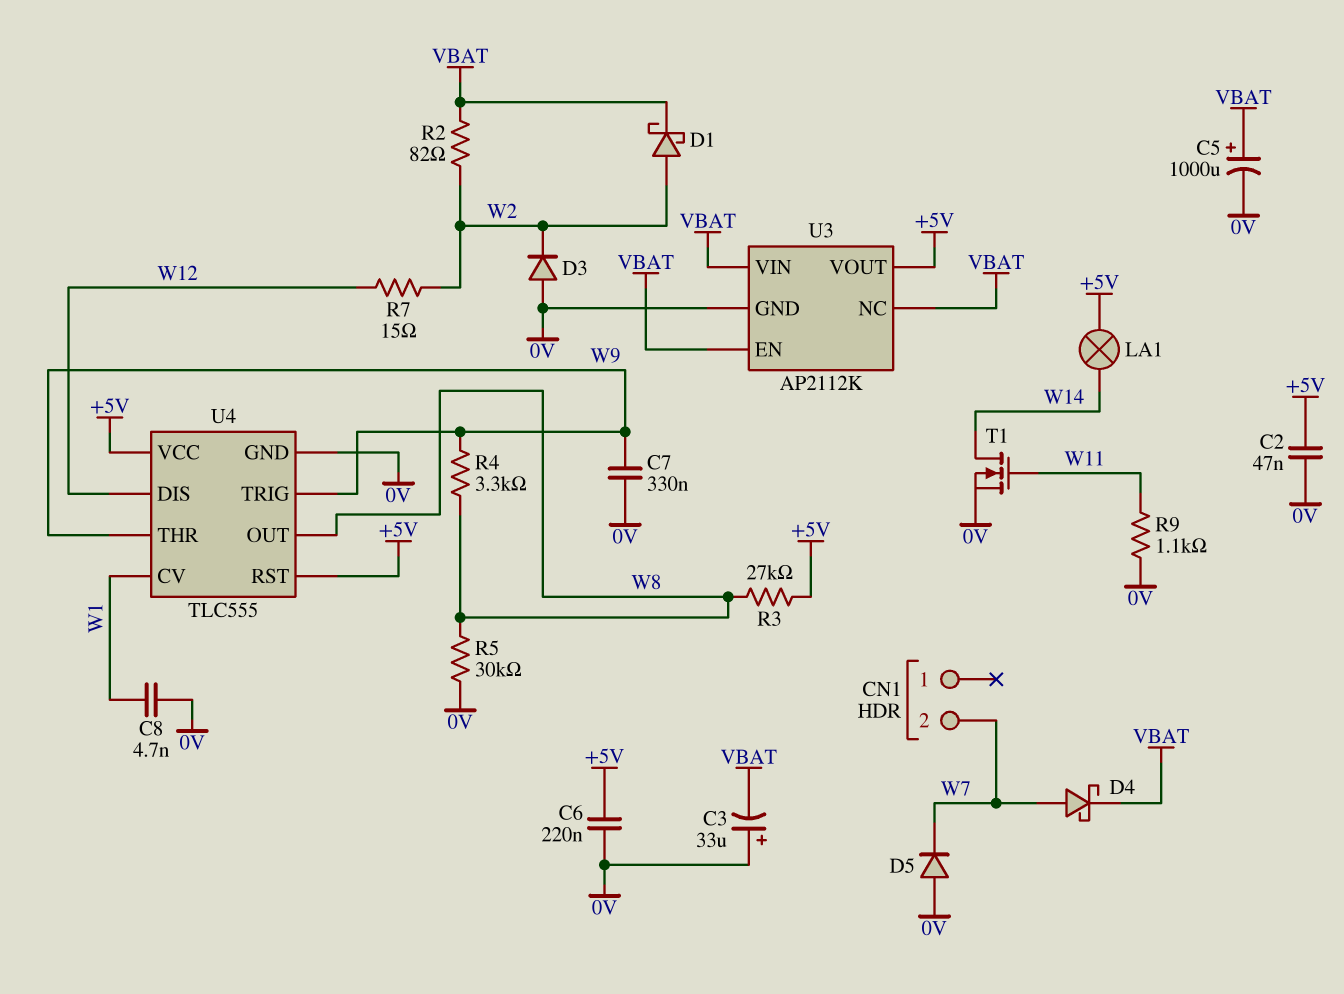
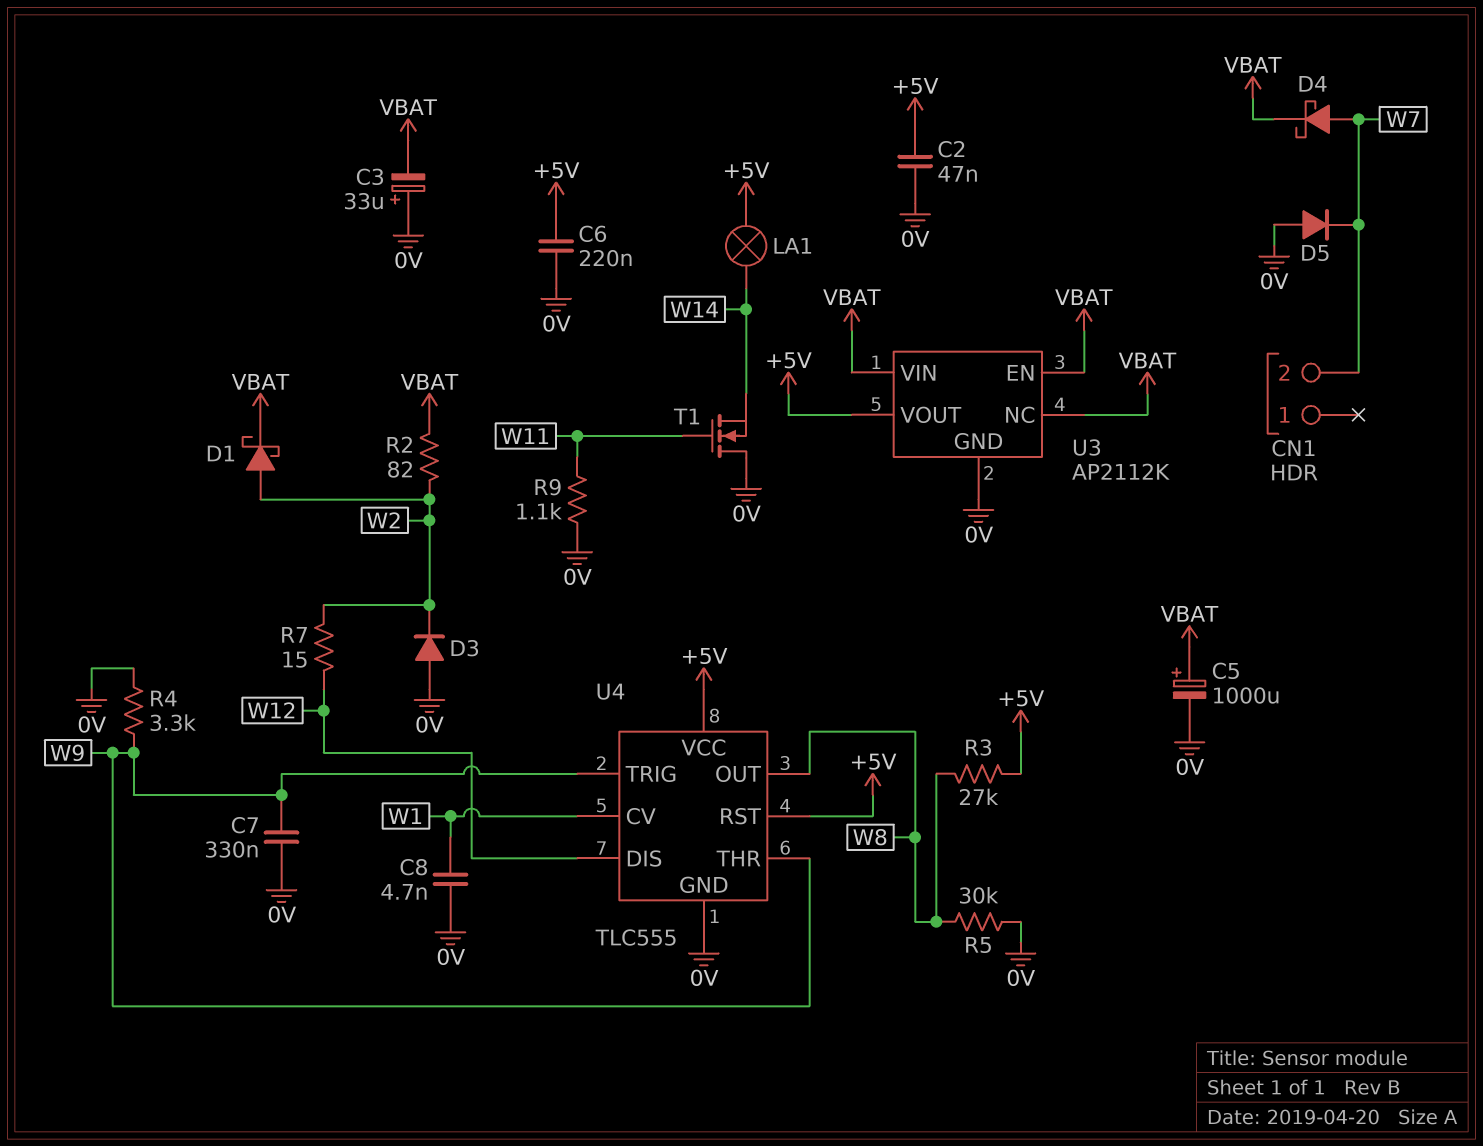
R4: 3.3k (W8, W9) -> 3.3k (0V, W9)
T1: NMOS (G W11, D W14, S 0V) -> NMOS (G W11, D 0V, S W14)

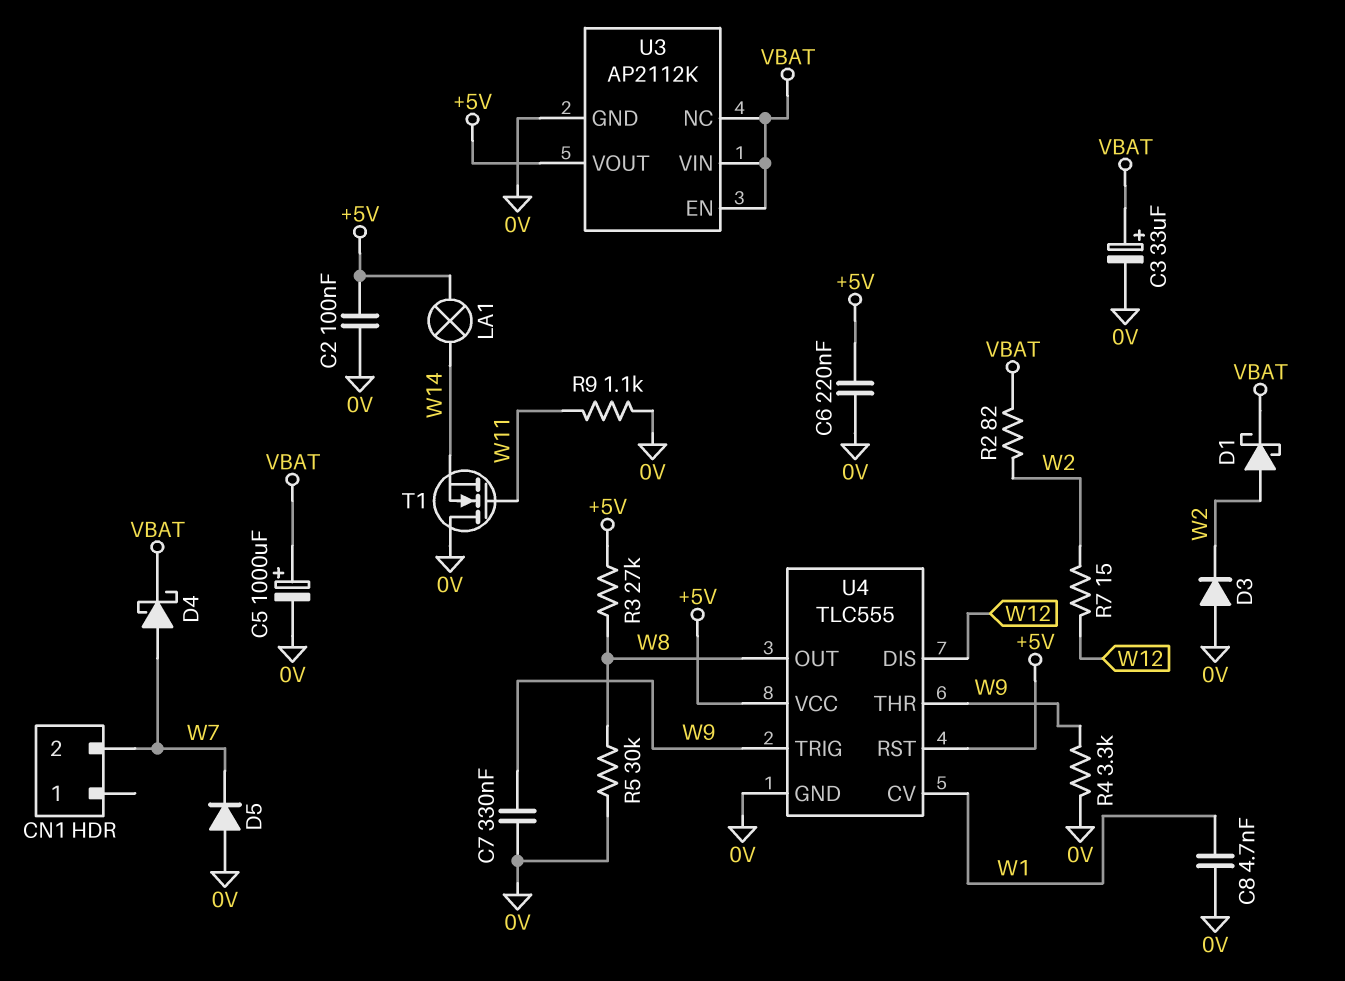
C2: 47nF (+5V, 0V) -> 100nF (+5V, 0V)
C3: 33uF (plus 0V, minus VBAT) -> 33uF (plus VBAT, minus 0V)

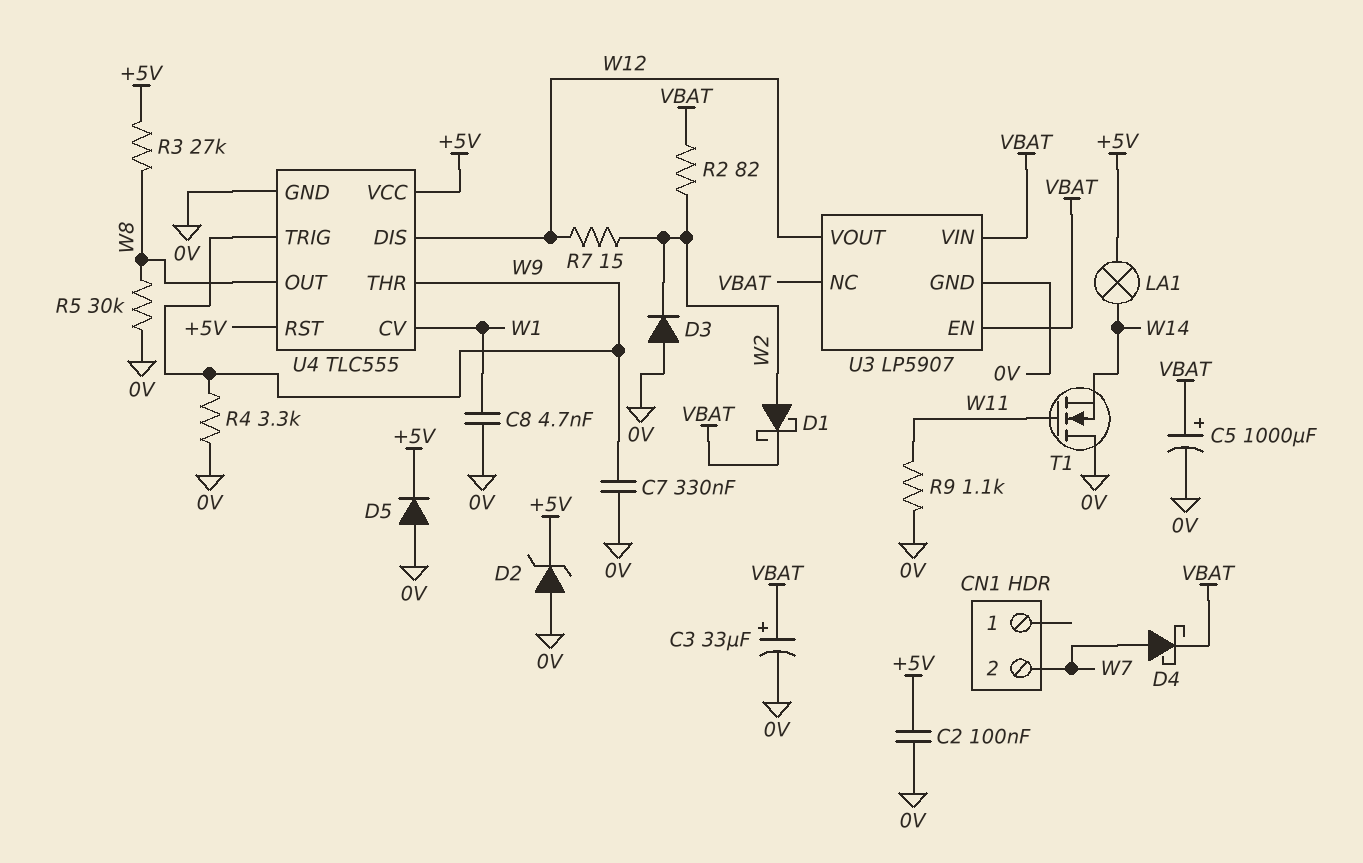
C6: 220nF (+5V, 0V) -> none
D2: none -> zener (A 0V, K +5V)
D5: diode (A 0V, K W7) -> diode (A 0V, K +5V)
U3: AP2112K -> LP5907
U3 pin VOUT: +5V -> W12

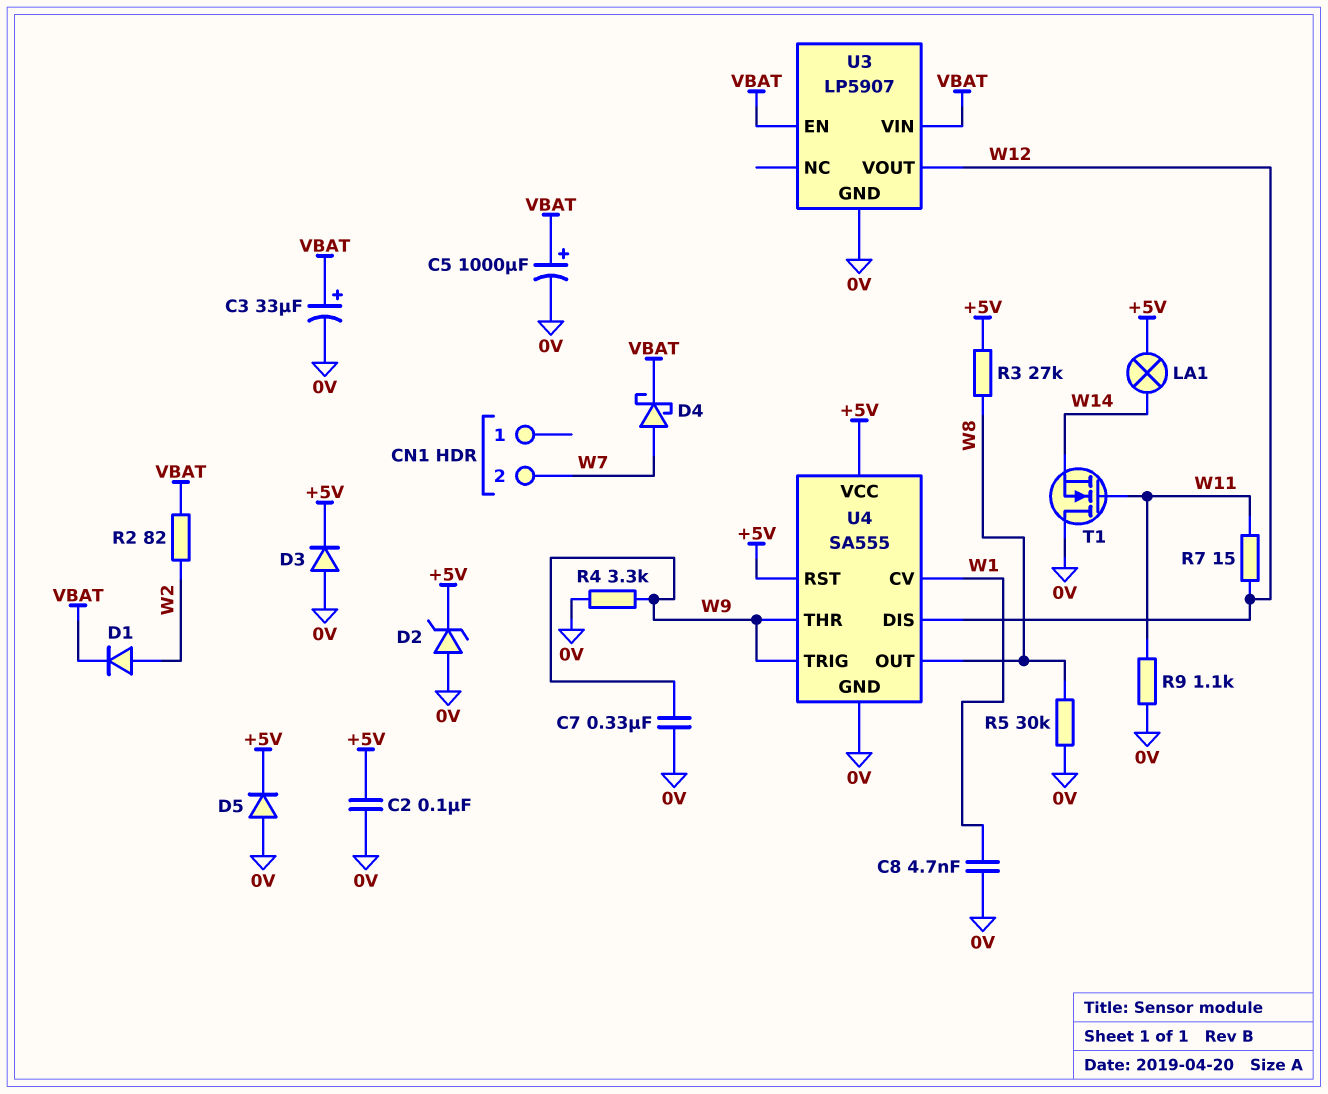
D1: schottky (A W2, K VBAT) -> diode (A W2, K VBAT)
D3: diode (A 0V, K W2) -> diode (A 0V, K +5V)
R7: 15 (W2, W12) -> 15 (W11, W12)
U3 pin NC: VBAT -> none
U4: TLC555 -> SA555

